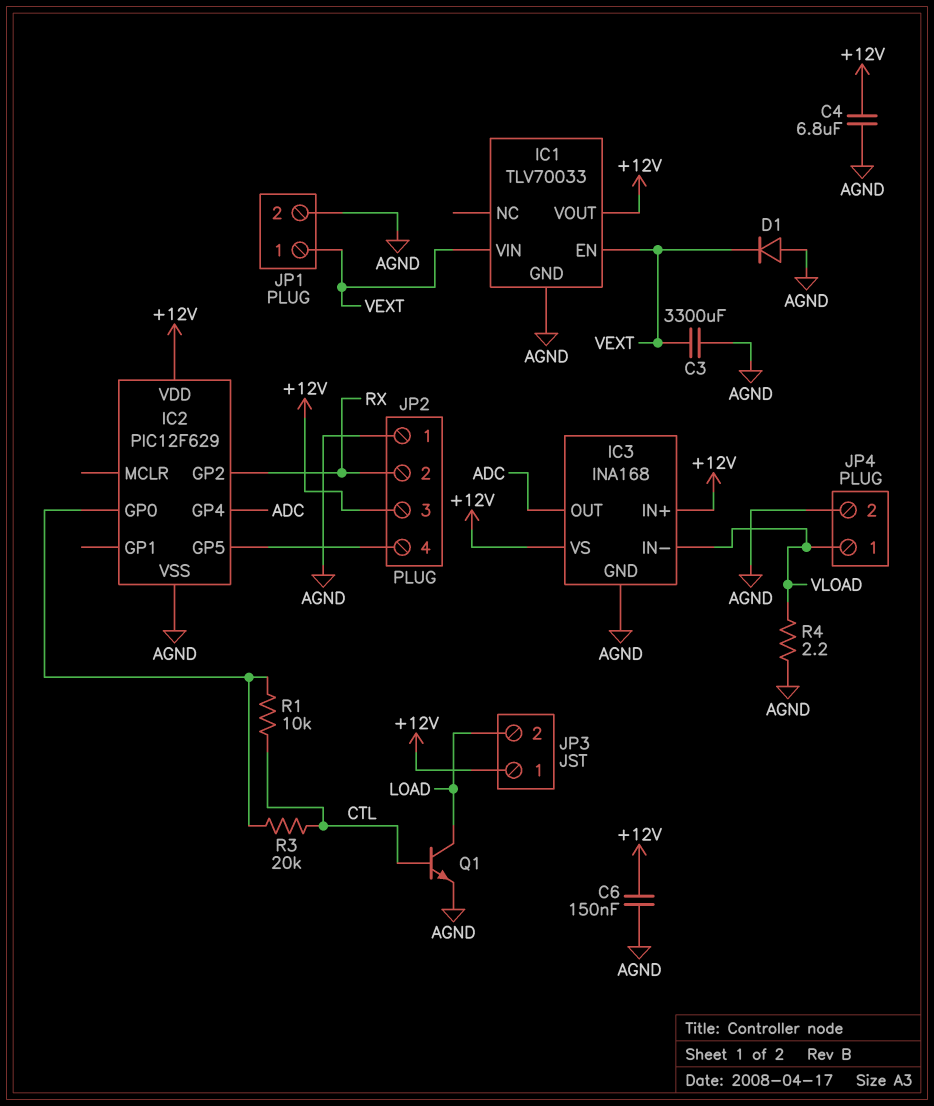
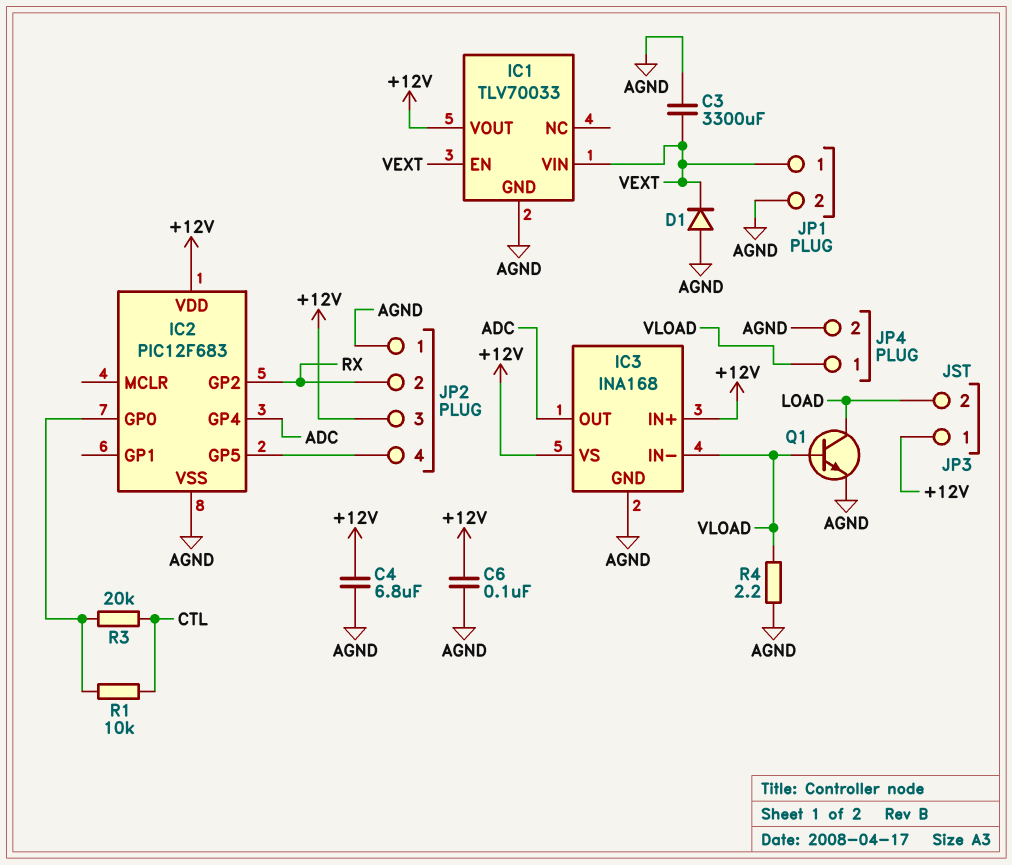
C6: 150nF (+12V, AGND) -> 100nF (+12V, AGND)
IC2: PIC12F629 -> PIC12F683
Q1: NPN (B CTL, C LOAD, E AGND) -> NPN (B VLOAD, C LOAD, E AGND)

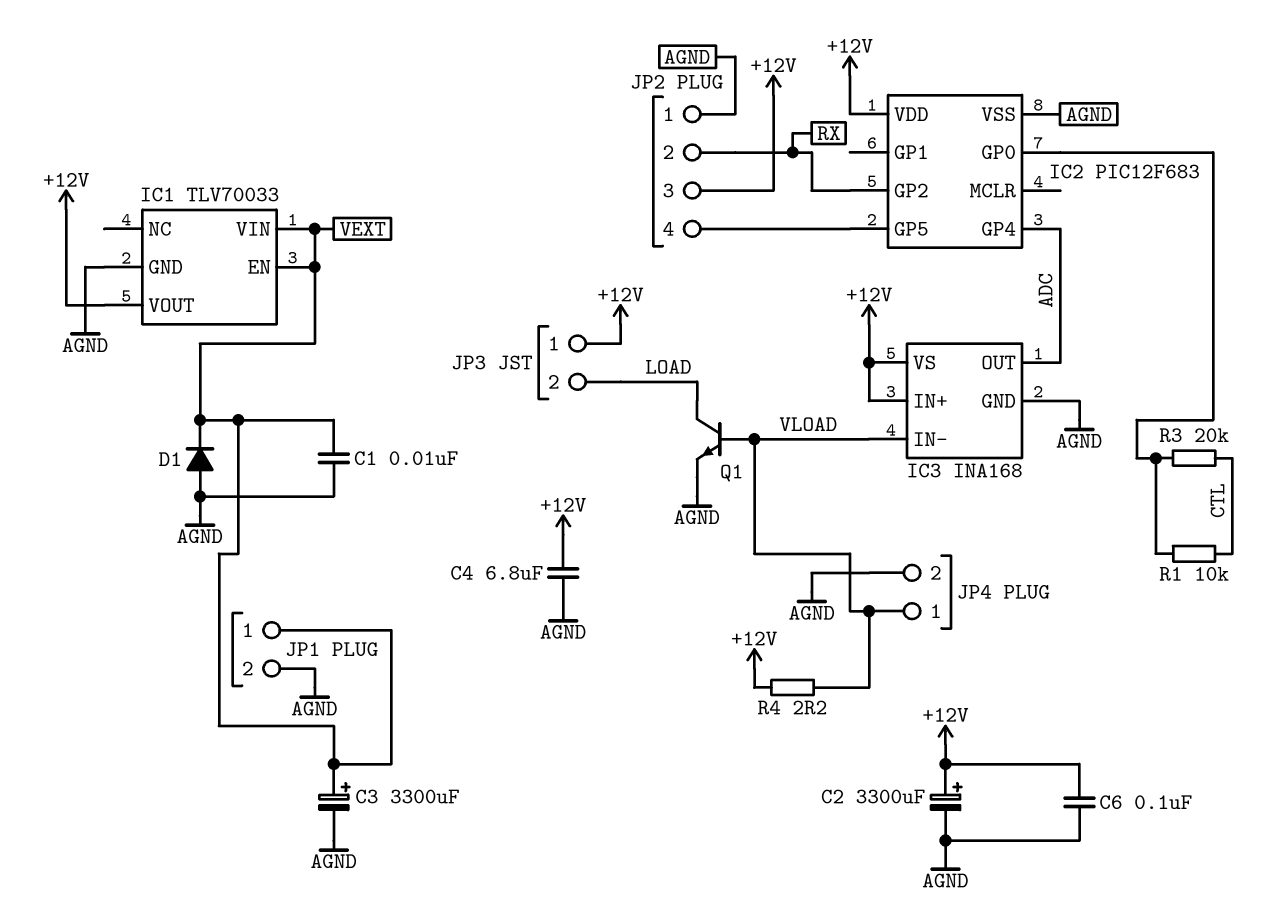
C1: none -> 10nF (AGND, VEXT)
C2: none -> 3300uF (plus +12V, minus AGND)
C3: 3300uF (AGND, VEXT) -> 3300uF (plus VEXT, minus AGND)
R4: 2.2 (AGND, VLOAD) -> 2.2 (+12V, VLOAD)

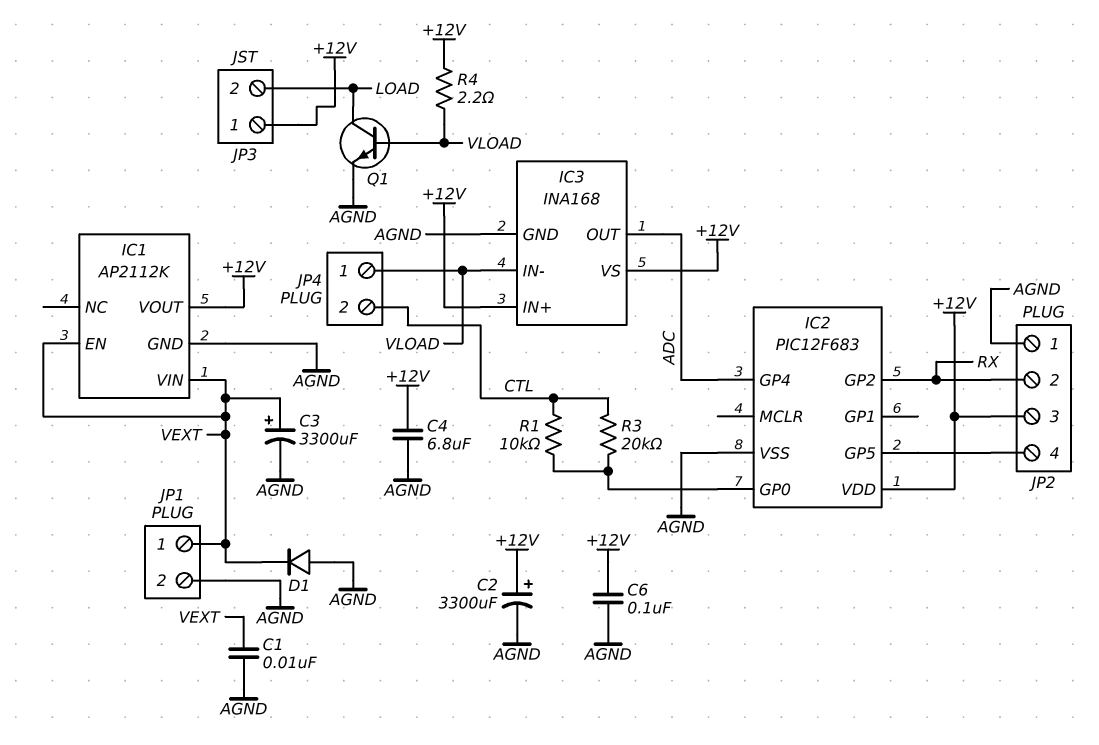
IC1: TLV70033 -> AP2112K
JP4 pin 2: AGND -> CTL

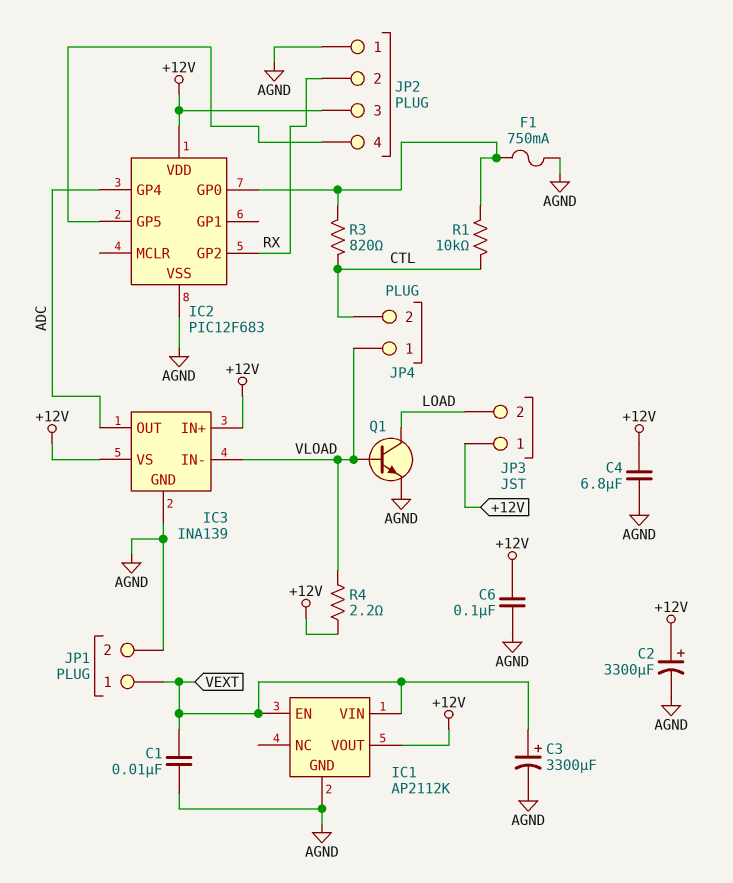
D1: diode (A AGND, K VEXT) -> none
F1: none -> 750mA (AGND, IC2/GP0)
IC3: INA168 -> INA139
R3: 20k (CTL, IC2/GP0) -> 820 (CTL, IC2/GP0)

